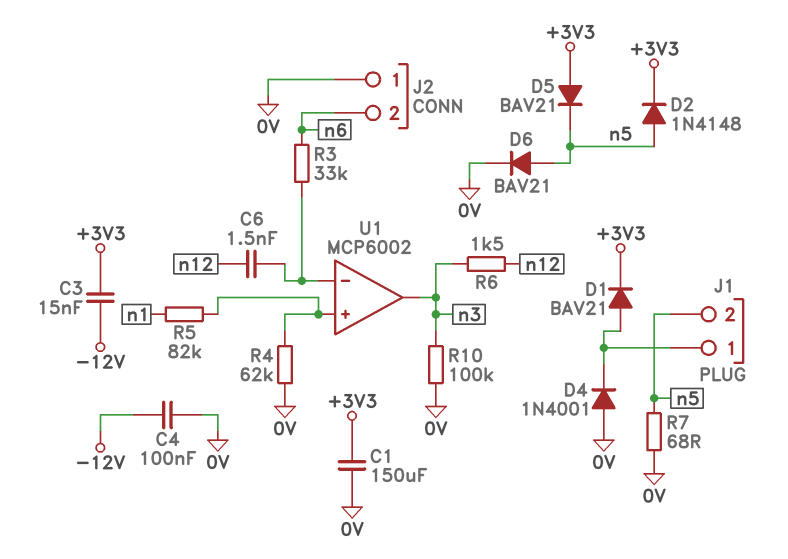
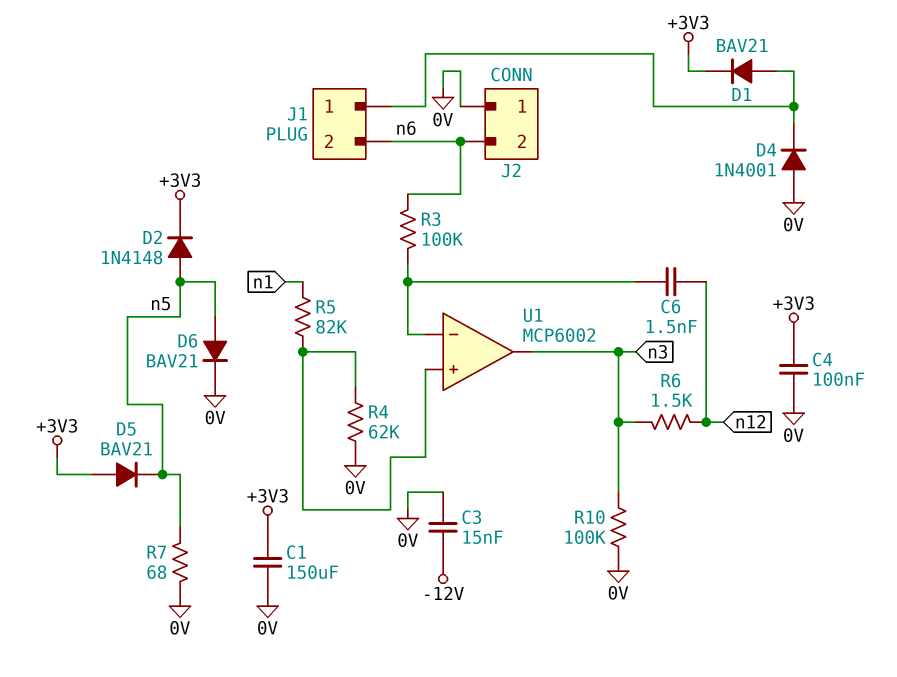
C3: 15nF (+3V3, -12V) -> 15nF (-12V, 0V)
C4: 100nF (-12V, 0V) -> 100nF (+3V3, 0V)
J1 pin 2: n5 -> n6
R3: 33k (U1/in-, n6) -> 100k (U1/in-, n6)

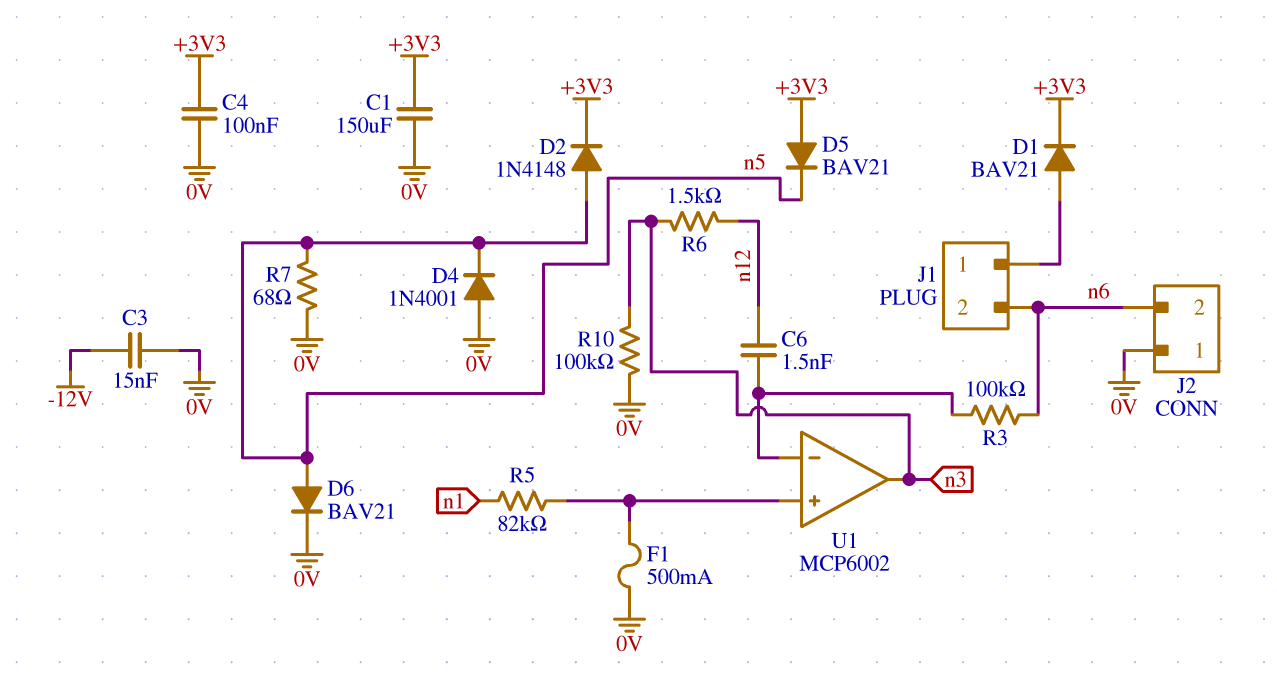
D4: diode 1N4001 (A 0V, K J1/1) -> diode 1N4001 (A 0V, K n5)
F1: none -> 500mA (0V, U1/in+)
R4: 62k (0V, U1/in+) -> none

